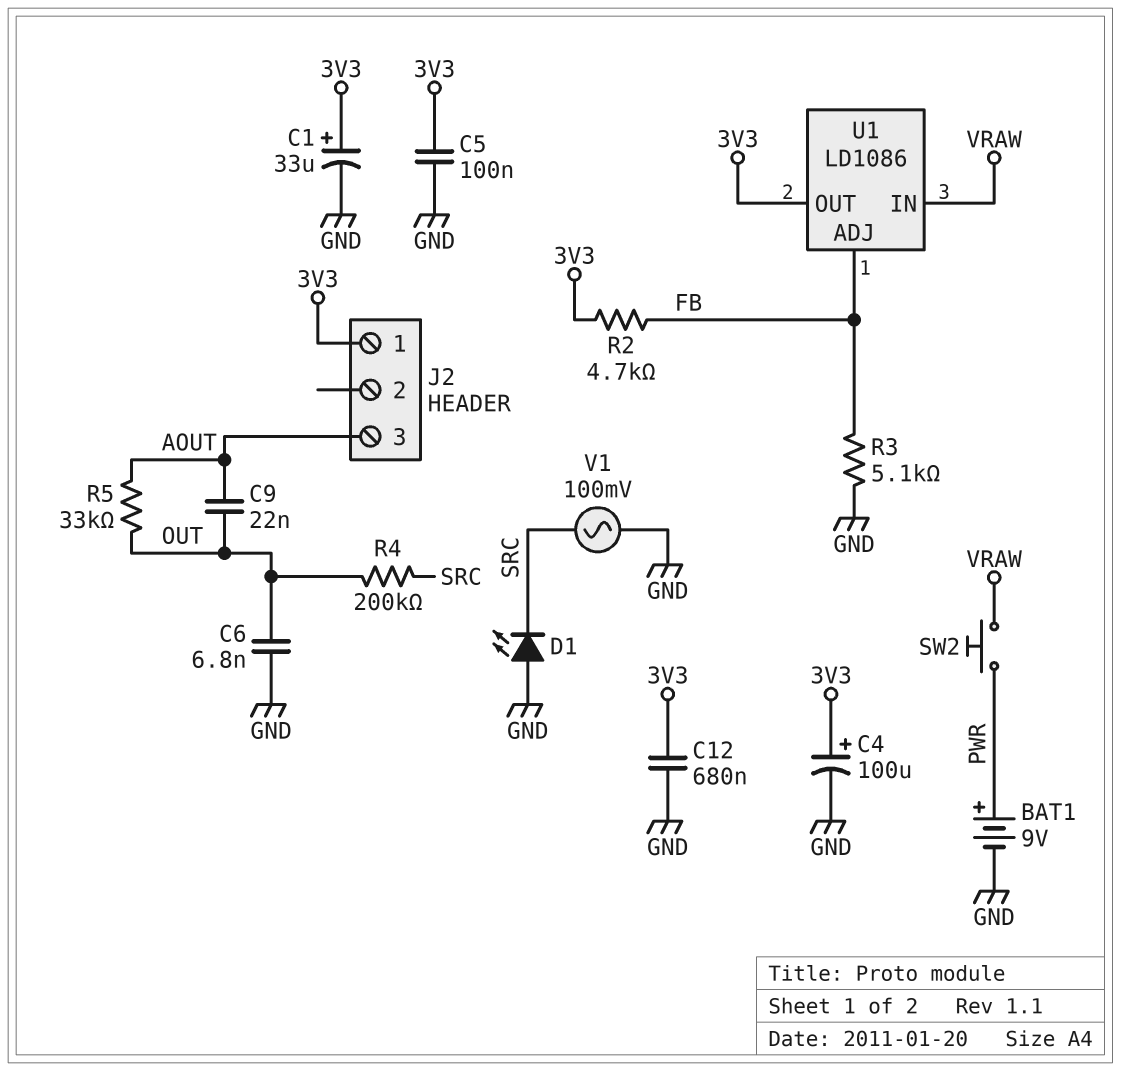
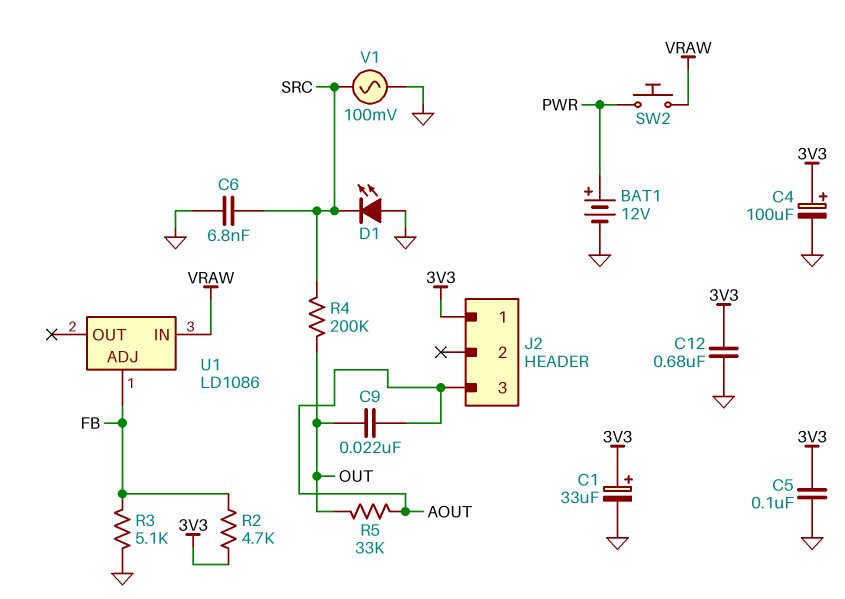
BAT1: 9V (plus PWR, minus GND) -> 12V (plus PWR, minus GND)
C6: 6.8nF (GND, OUT) -> 6.8nF (GND, SRC)
U1 pin OUT: 3V3 -> none

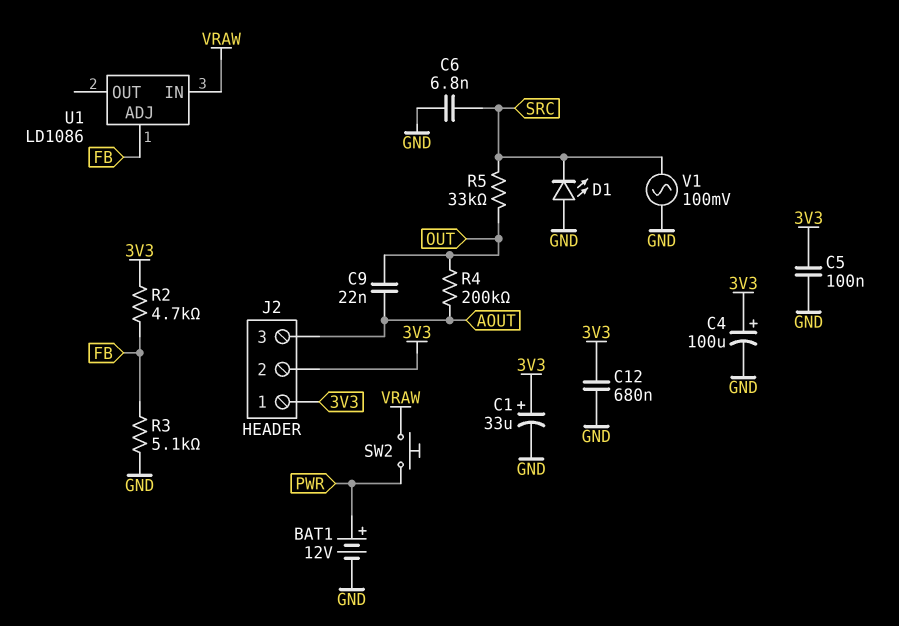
J2 pin 2: none -> 3V3
R4: 200k (OUT, SRC) -> 200k (AOUT, OUT)
R5: 33k (AOUT, OUT) -> 33k (OUT, SRC)

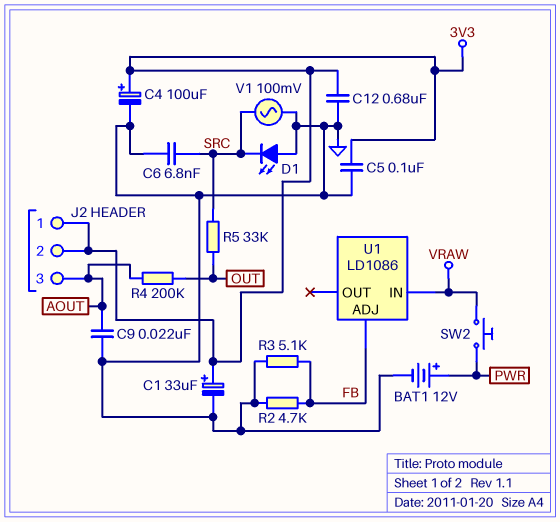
C9: 22nF (AOUT, OUT) -> 22nF (AOUT, GND)
R2: 4.7k (3V3, FB) -> 4.7k (FB, GND)

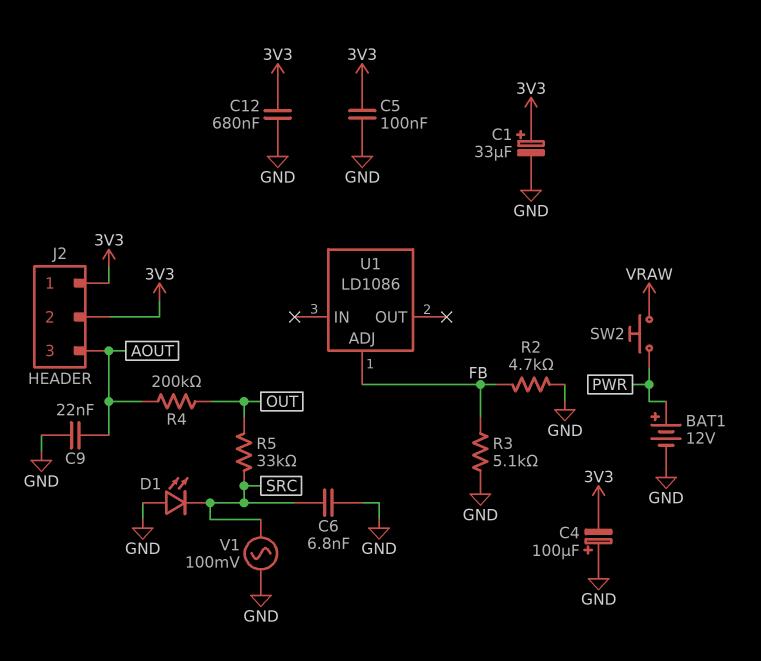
C4: 100uF (plus 3V3, minus GND) -> 100uF (plus GND, minus 3V3)
U1 pin IN: VRAW -> none

